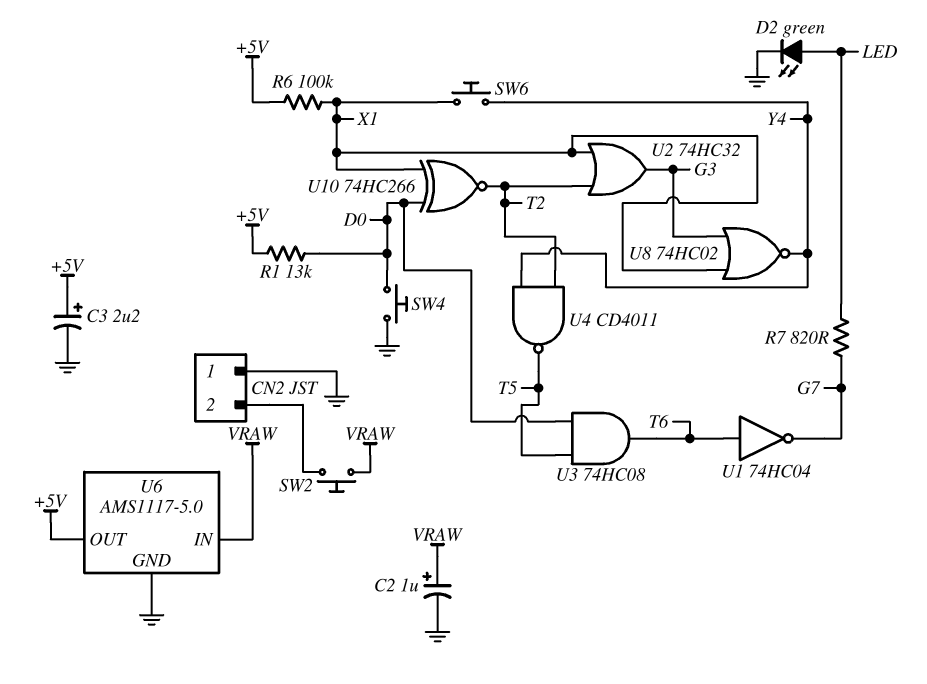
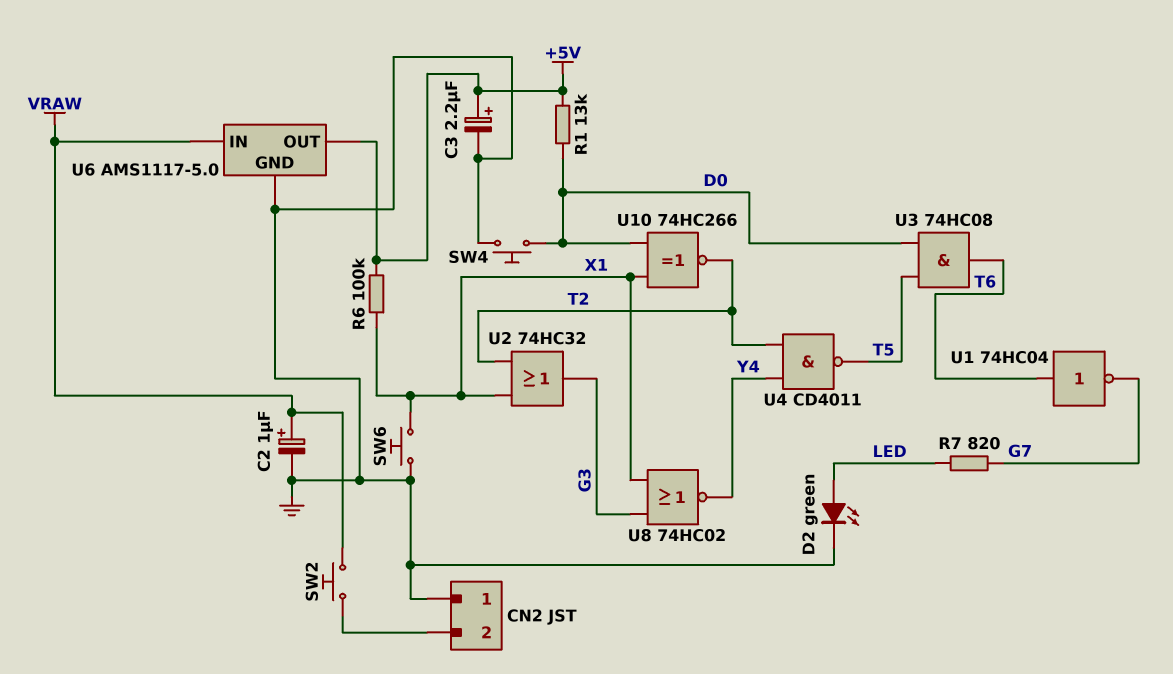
SW6: button (X1, Y4) -> button (GND, X1)

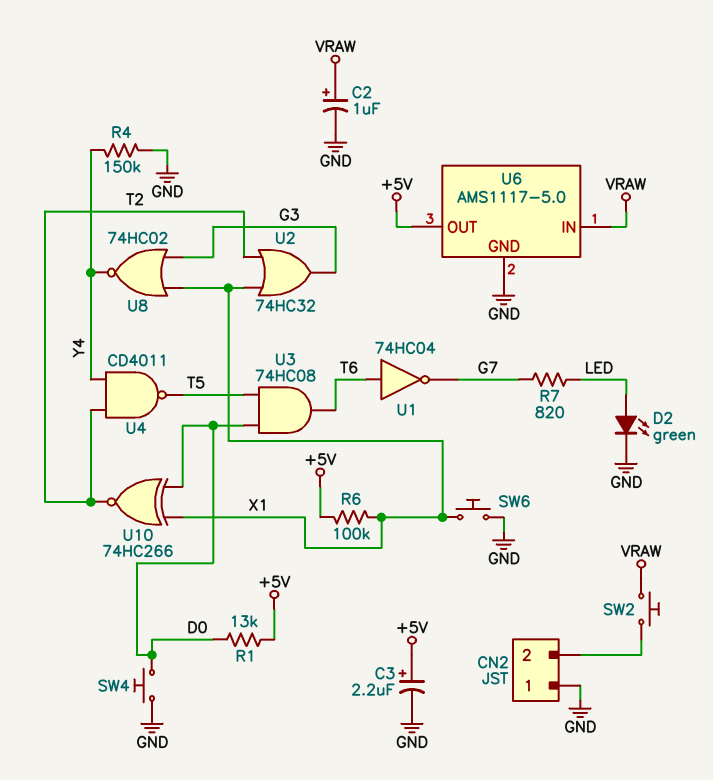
R4: none -> 150k (GND, Y4)

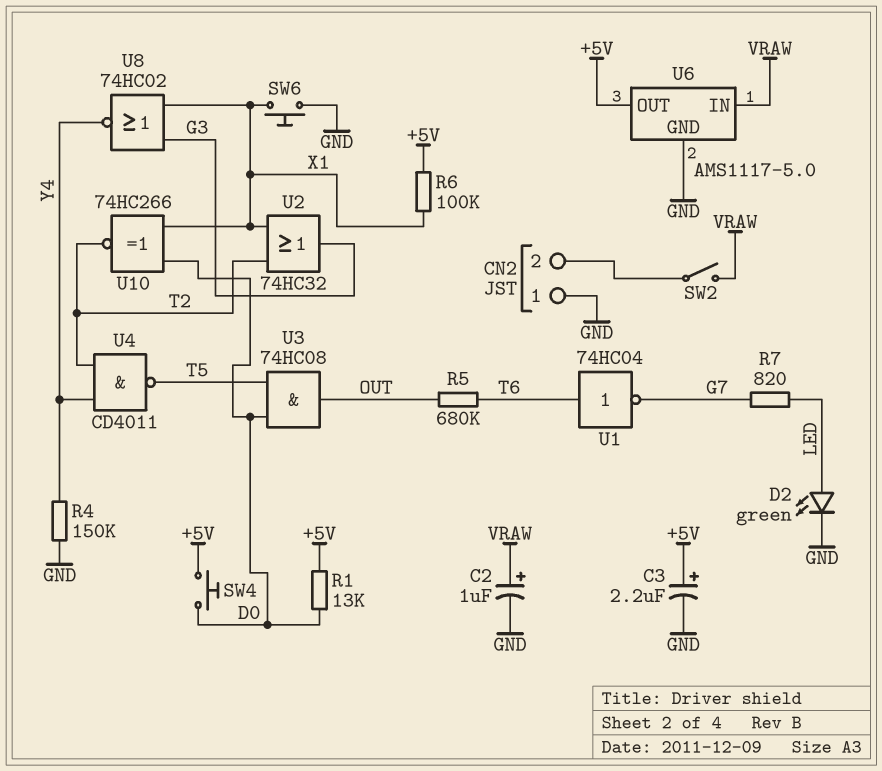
R5: none -> 680k (OUT, T6)
SW2: button (CN2/2, VRAW) -> switch (CN2/2, VRAW)
SW4: button (D0, GND) -> button (+5V, D0)
U3: AND 74HC08 (in D0, in T5, out T6) -> AND 74HC08 (in D0, in T5, out OUT)

